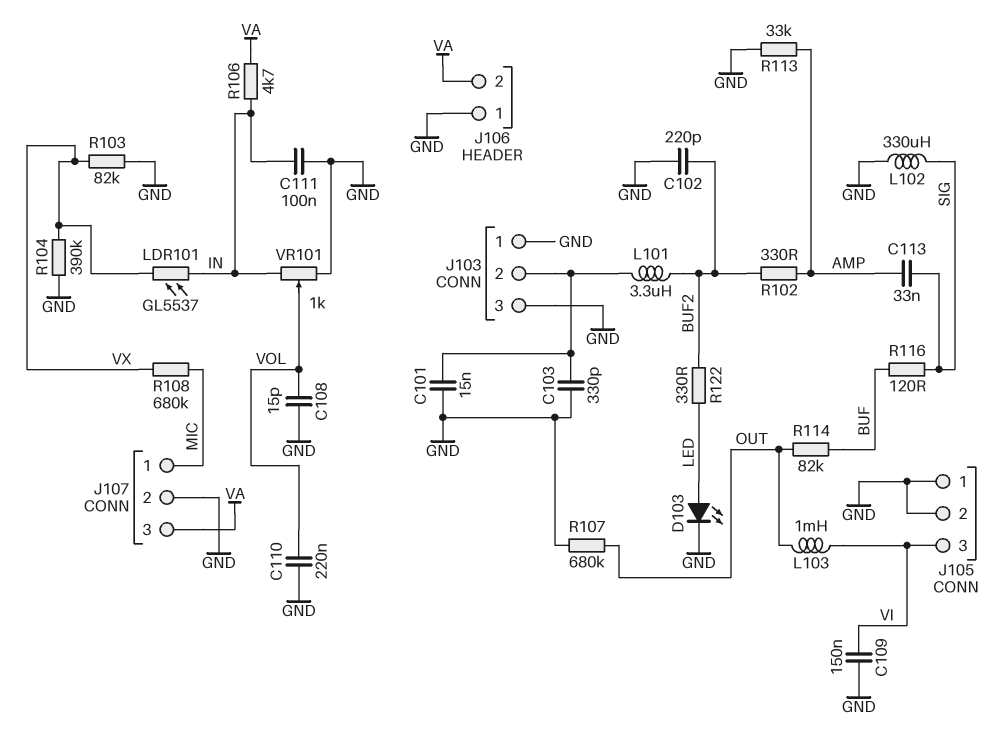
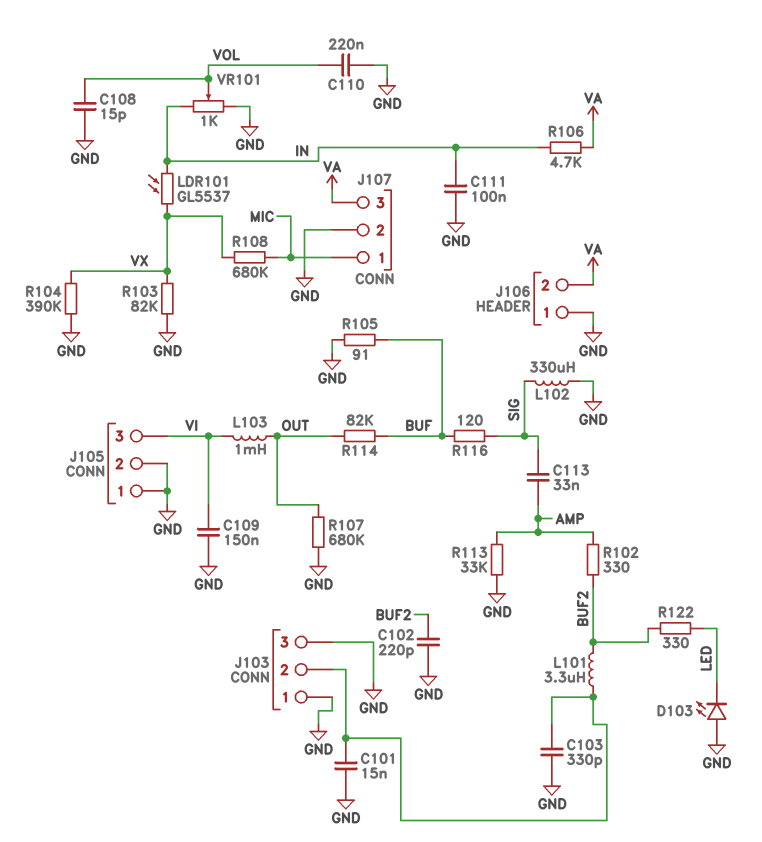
D103: LED (A LED, K GND) -> LED (A GND, K LED)
R105: none -> 91 (BUF, GND)

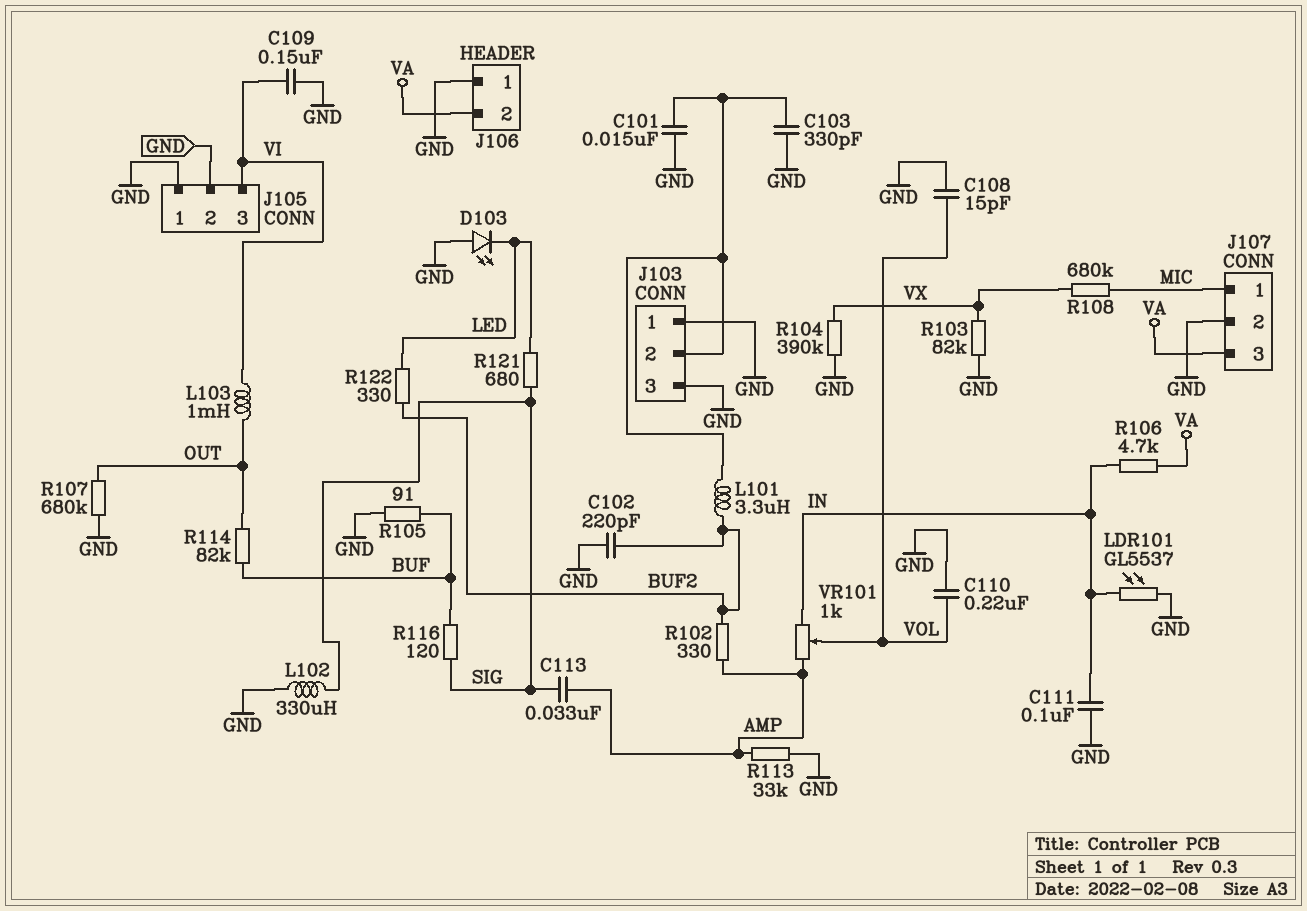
LDR101: GL5537 (IN, VX) -> GL5537 (GND, IN)
R121: none -> 680 (LED, SIG)
VR101: 1k (GND, IN, wiper VOL) -> 1k (AMP, IN, wiper VOL)

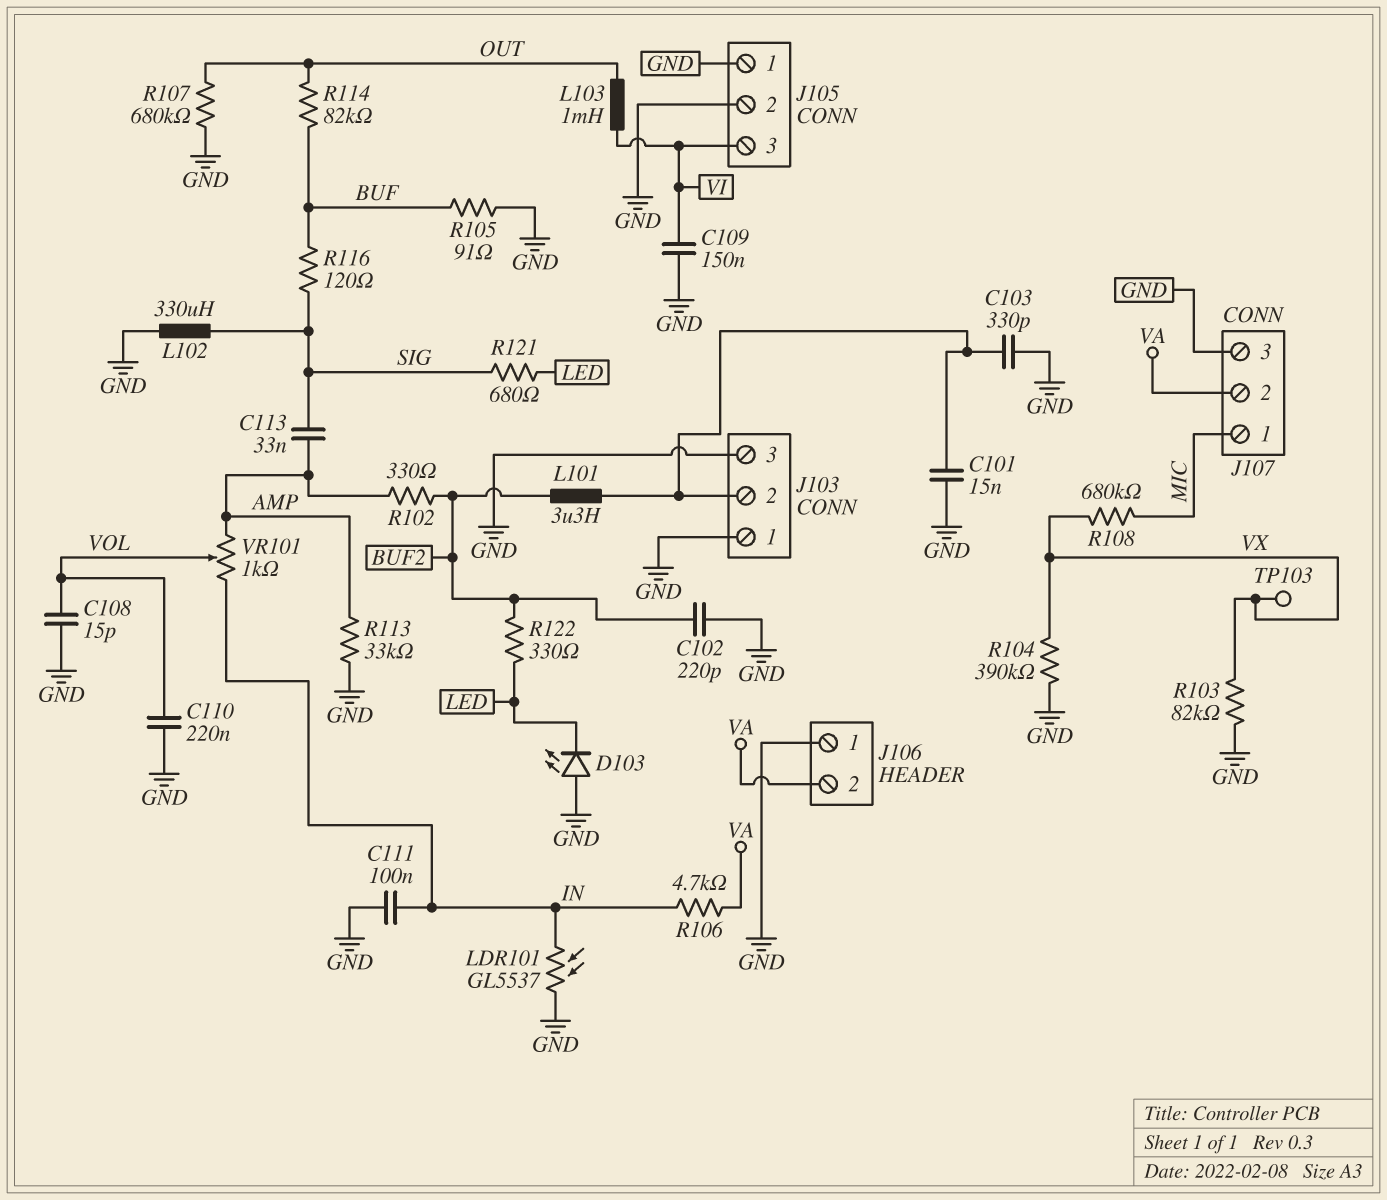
J107 pin 2: GND -> VA
J107 pin 3: VA -> GND
TP103: none -> test point (VX)

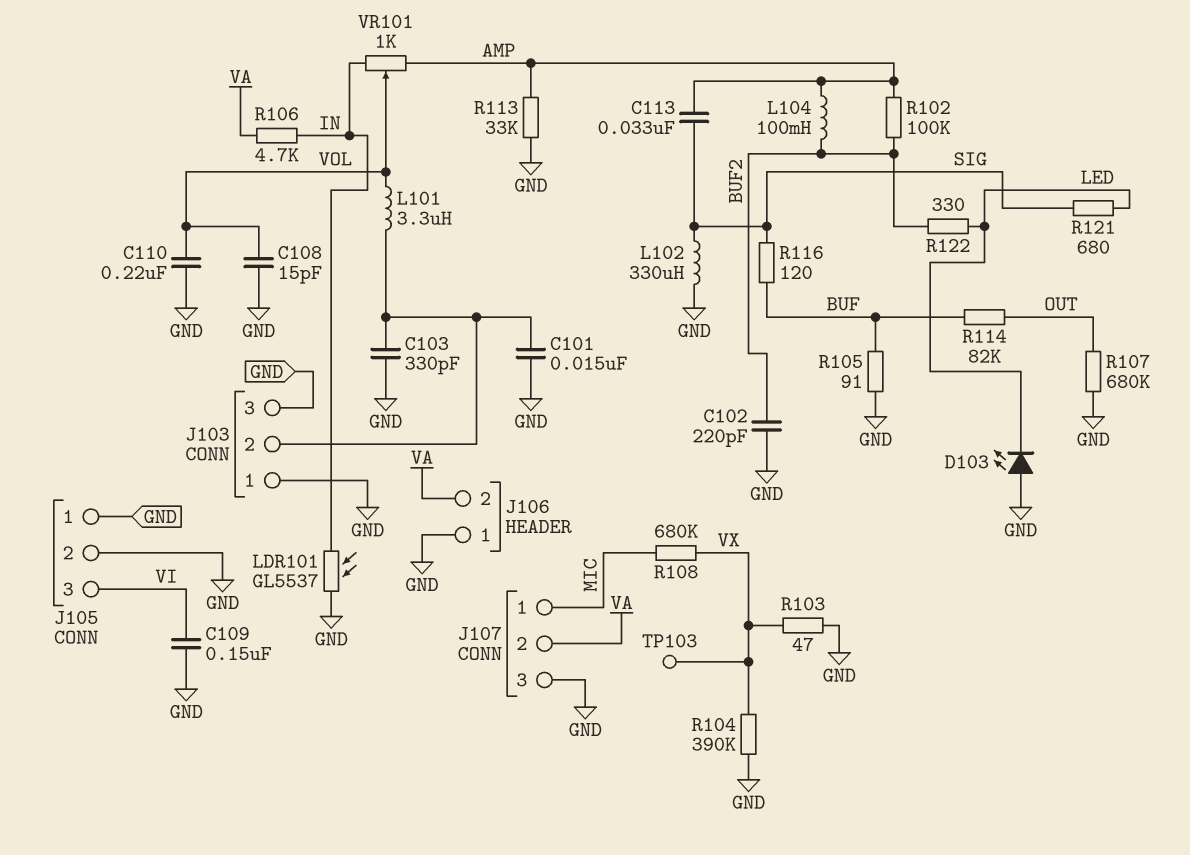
C111: 100nF (GND, IN) -> none
L101: 3.3uH (BUF2, J103/2) -> 3.3uH (J103/2, VOL)
L103: 1mH (OUT, VI) -> none
L104: none -> 100mH (AMP, BUF2)
R102: 330 (AMP, BUF2) -> 100k (AMP, BUF2)
R103: 82k (GND, VX) -> 47 (GND, VX)

